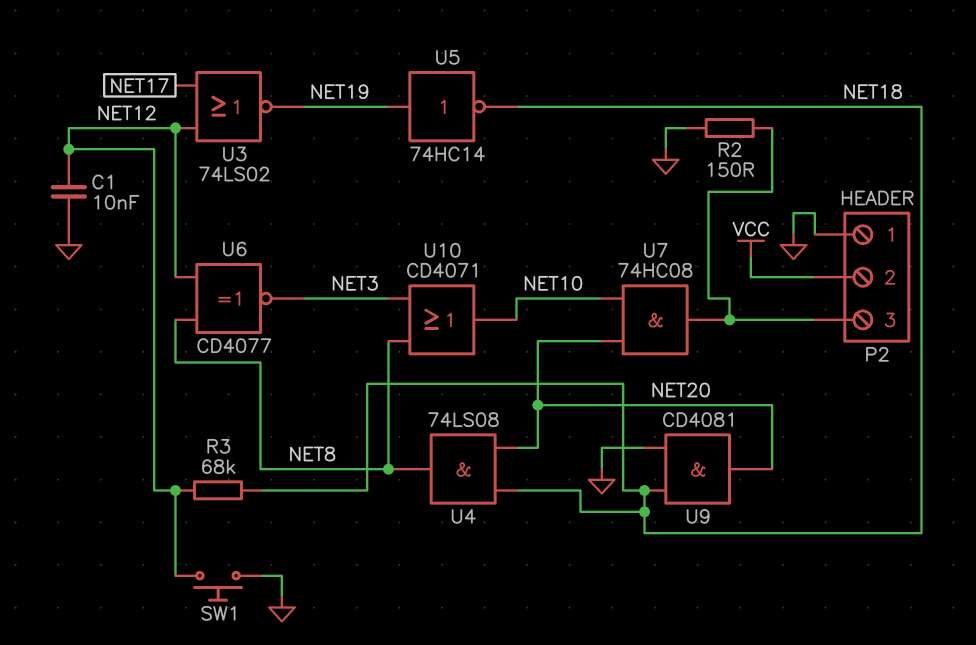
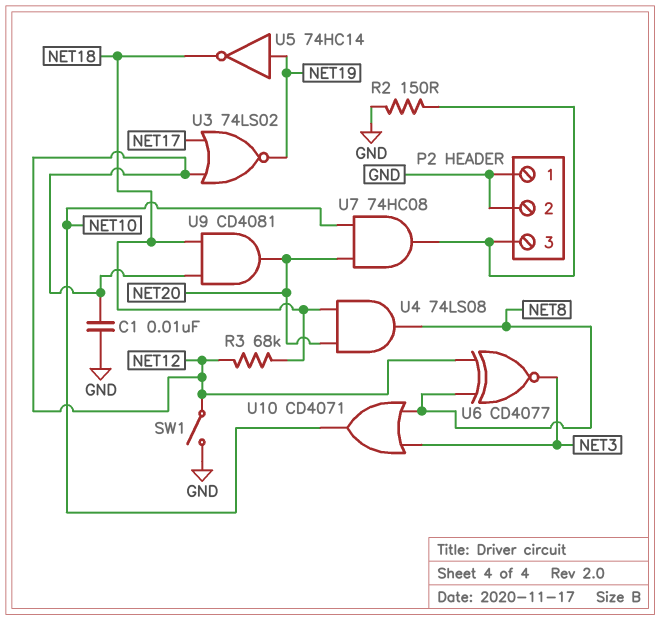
P2 pin 2: VCC -> GND
SW1: button (GND, NET12) -> switch (GND, NET12)
U9: AND CD4081 (in GND, in NET18, out NET20) -> AND CD4081 (in NET12, in NET18, out NET20)

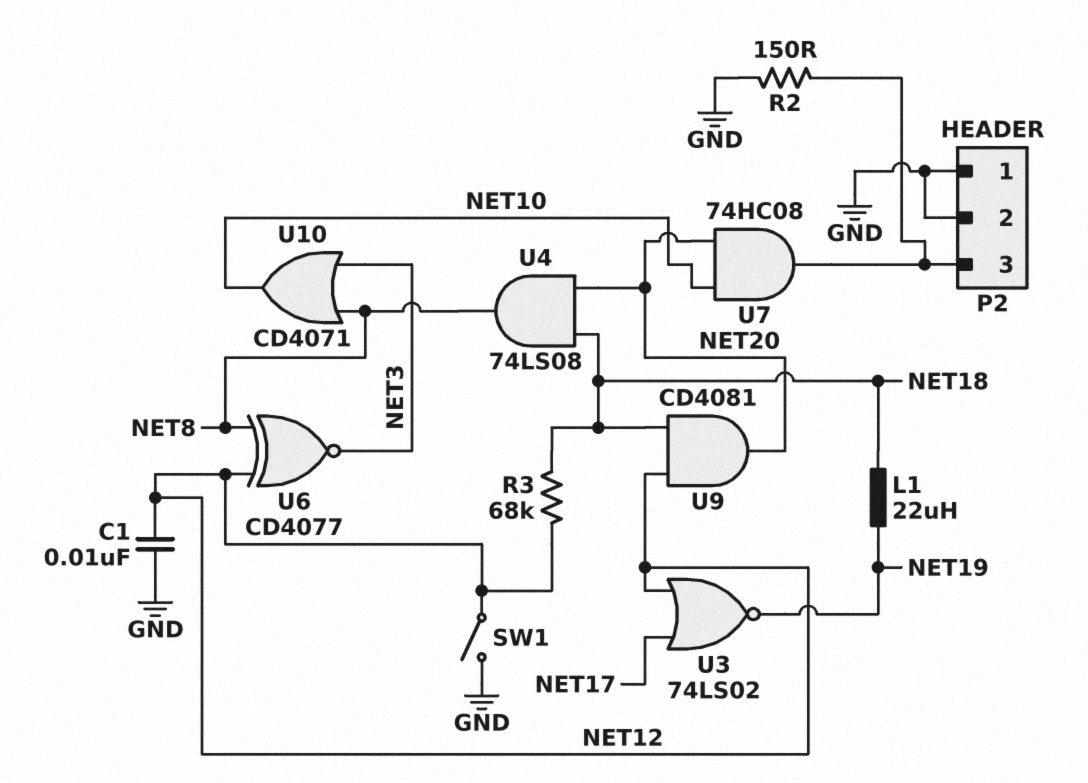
L1: none -> 22uH (NET18, NET19)
U5: NOT 74HC14 (in NET19, out NET18) -> none

